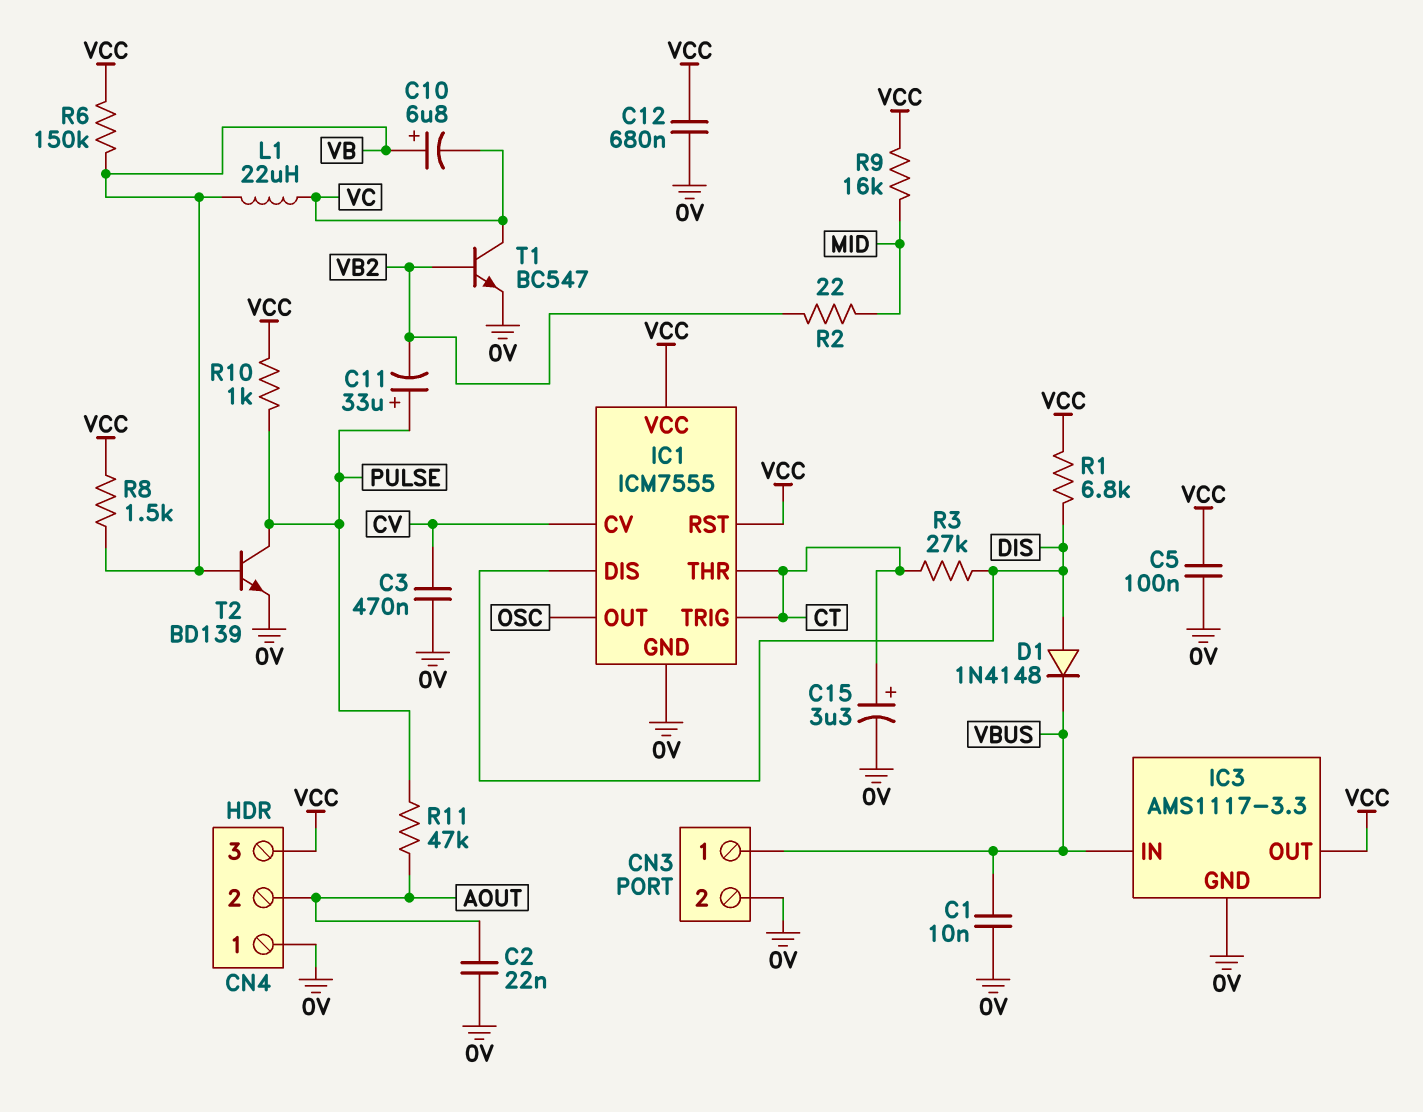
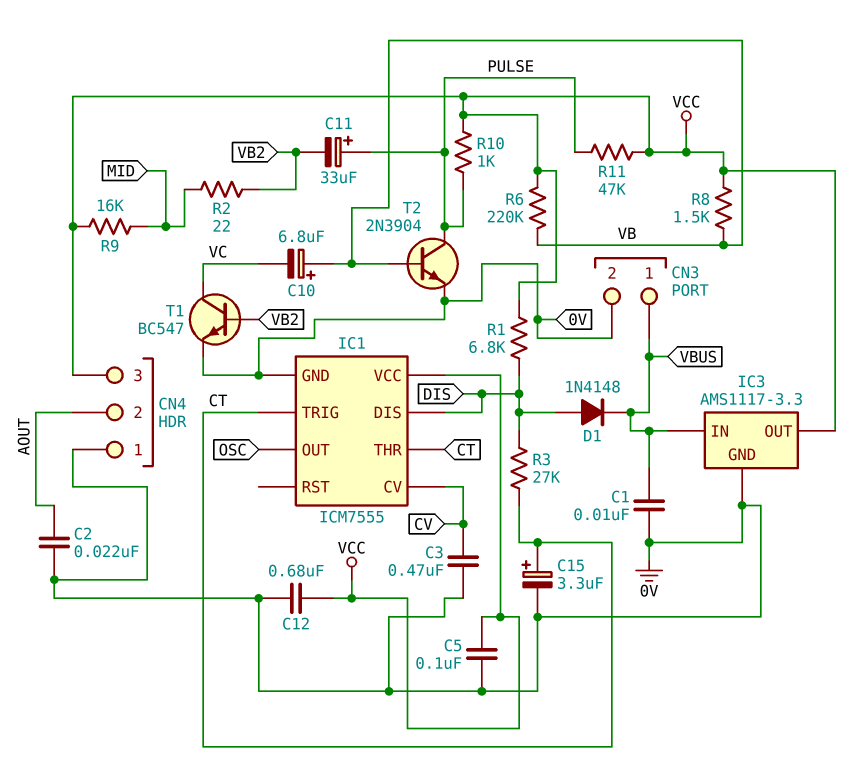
IC1 pin RST: VCC -> none
L1: 22uH (VB, VC) -> none
R6: 150k (VB, VCC) -> 220k (VB, VCC)
R11: 47k (AOUT, PULSE) -> 47k (PULSE, VCC)
T2: NPN BD139 (B VB, C PULSE, E 0V) -> NPN 2N3904 (B VB, C PULSE, E 0V)

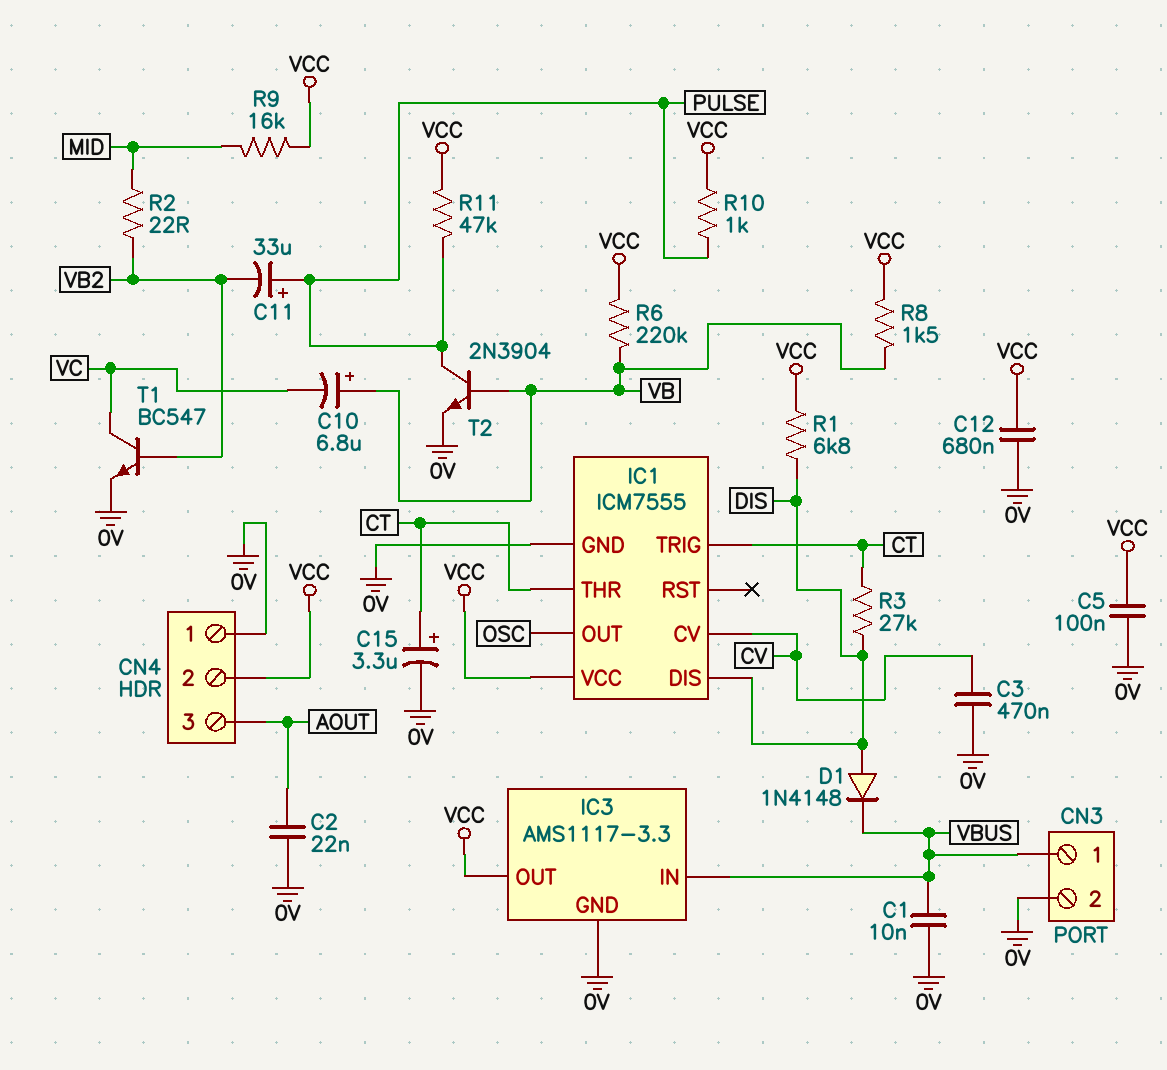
CN4 pin 2: AOUT -> VCC
CN4 pin 3: VCC -> AOUT

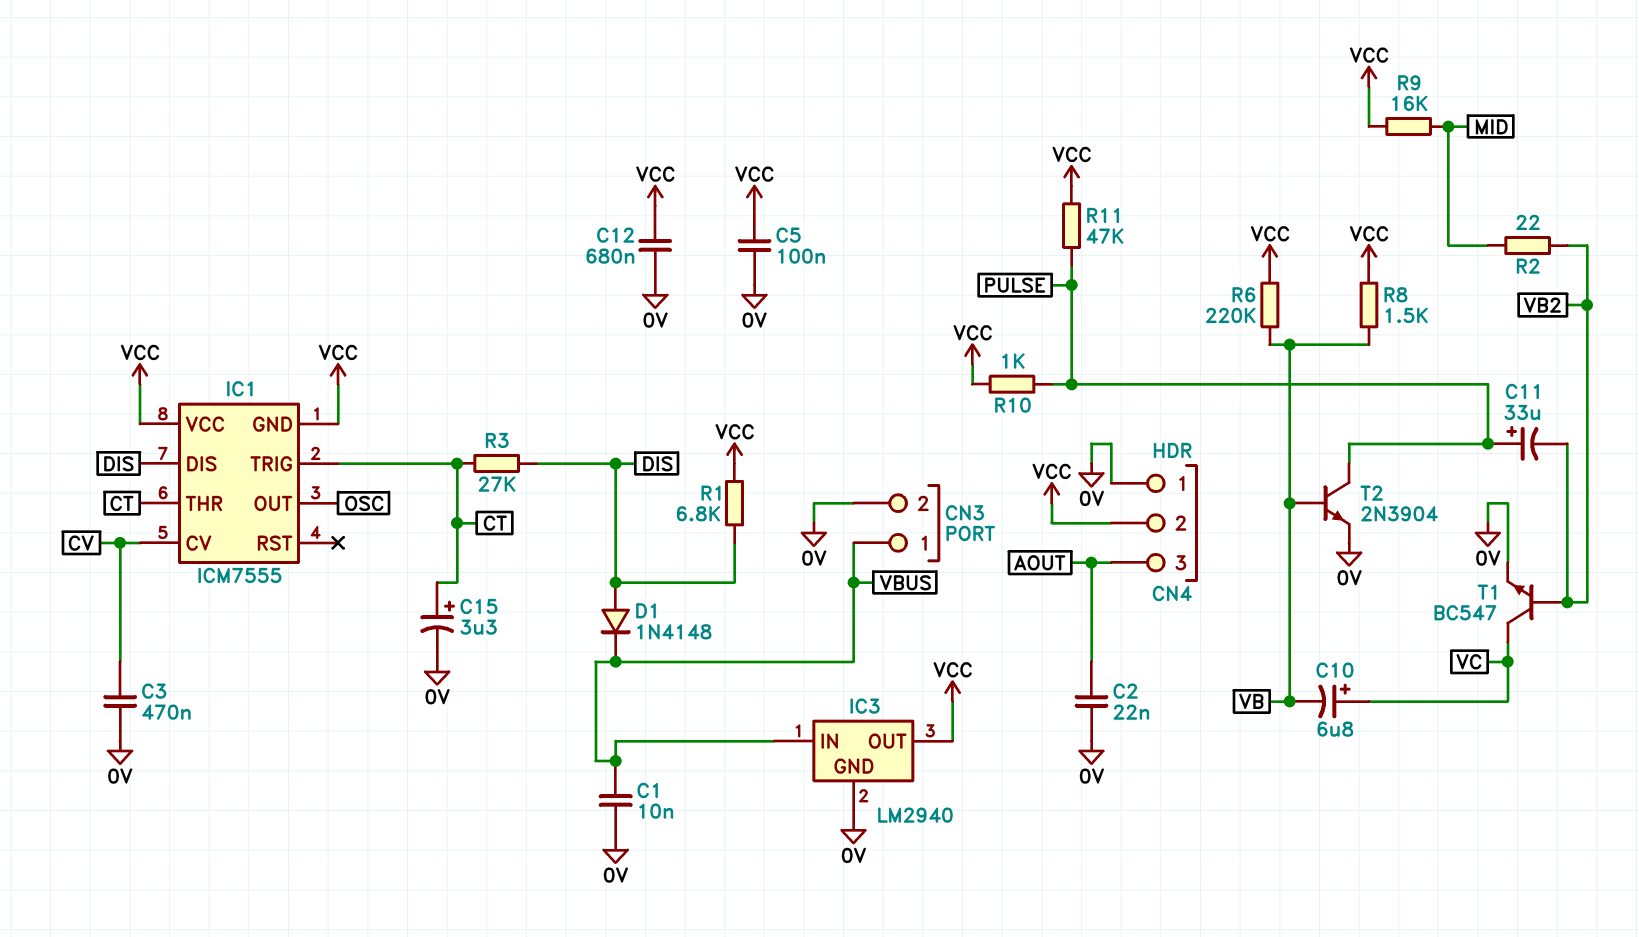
C10: 6.8uF (plus VB, minus VC) -> 6.8uF (plus VC, minus VB)
IC1 pin GND: 0V -> VCC
IC3: AMS1117-3.3 -> LM2940

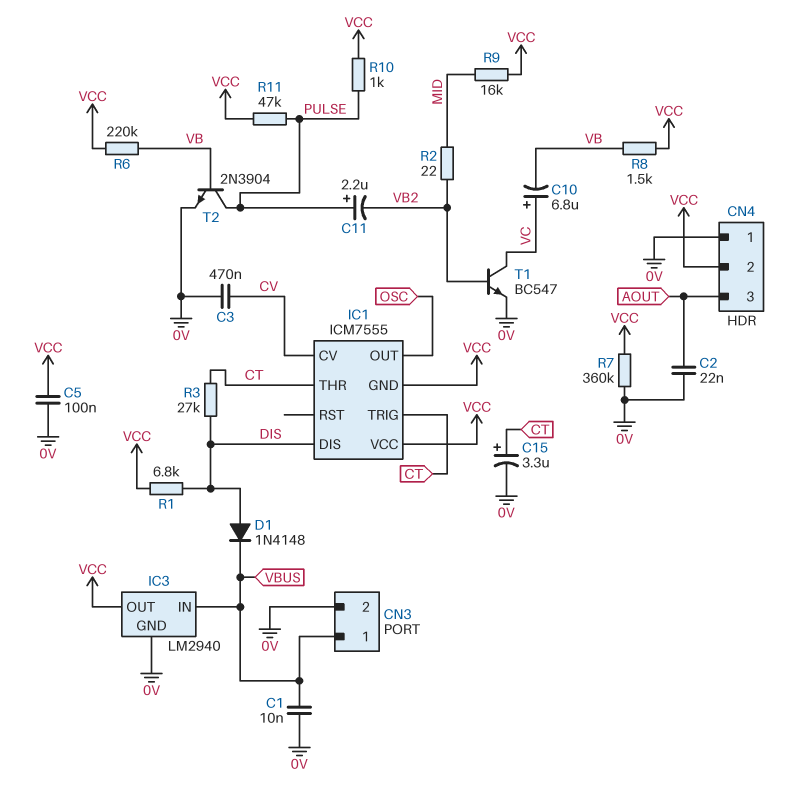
C11: 33uF (plus PULSE, minus VB2) -> 2.2uF (plus PULSE, minus VB2)
C12: 680nF (0V, VCC) -> none
R7: none -> 360k (0V, VCC)

